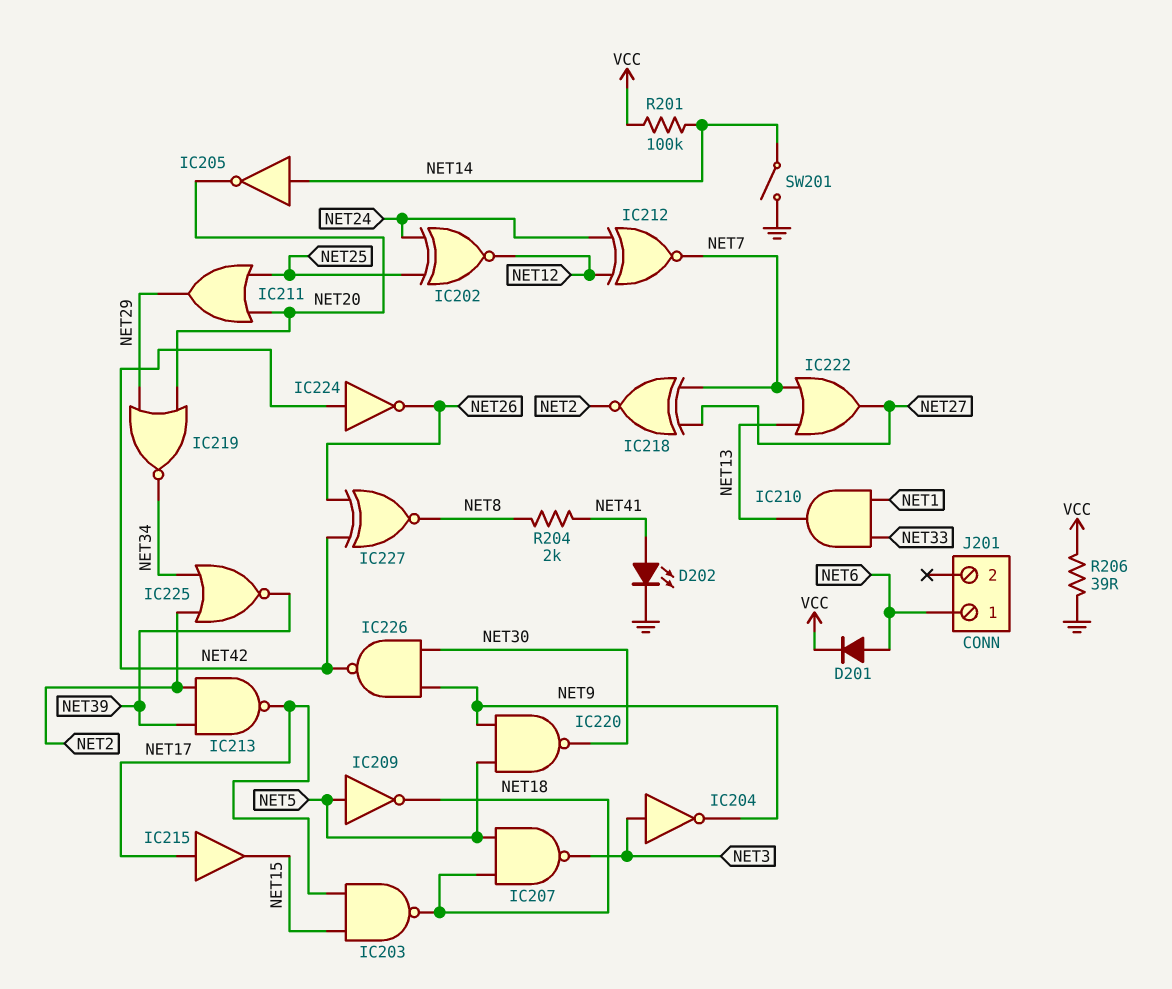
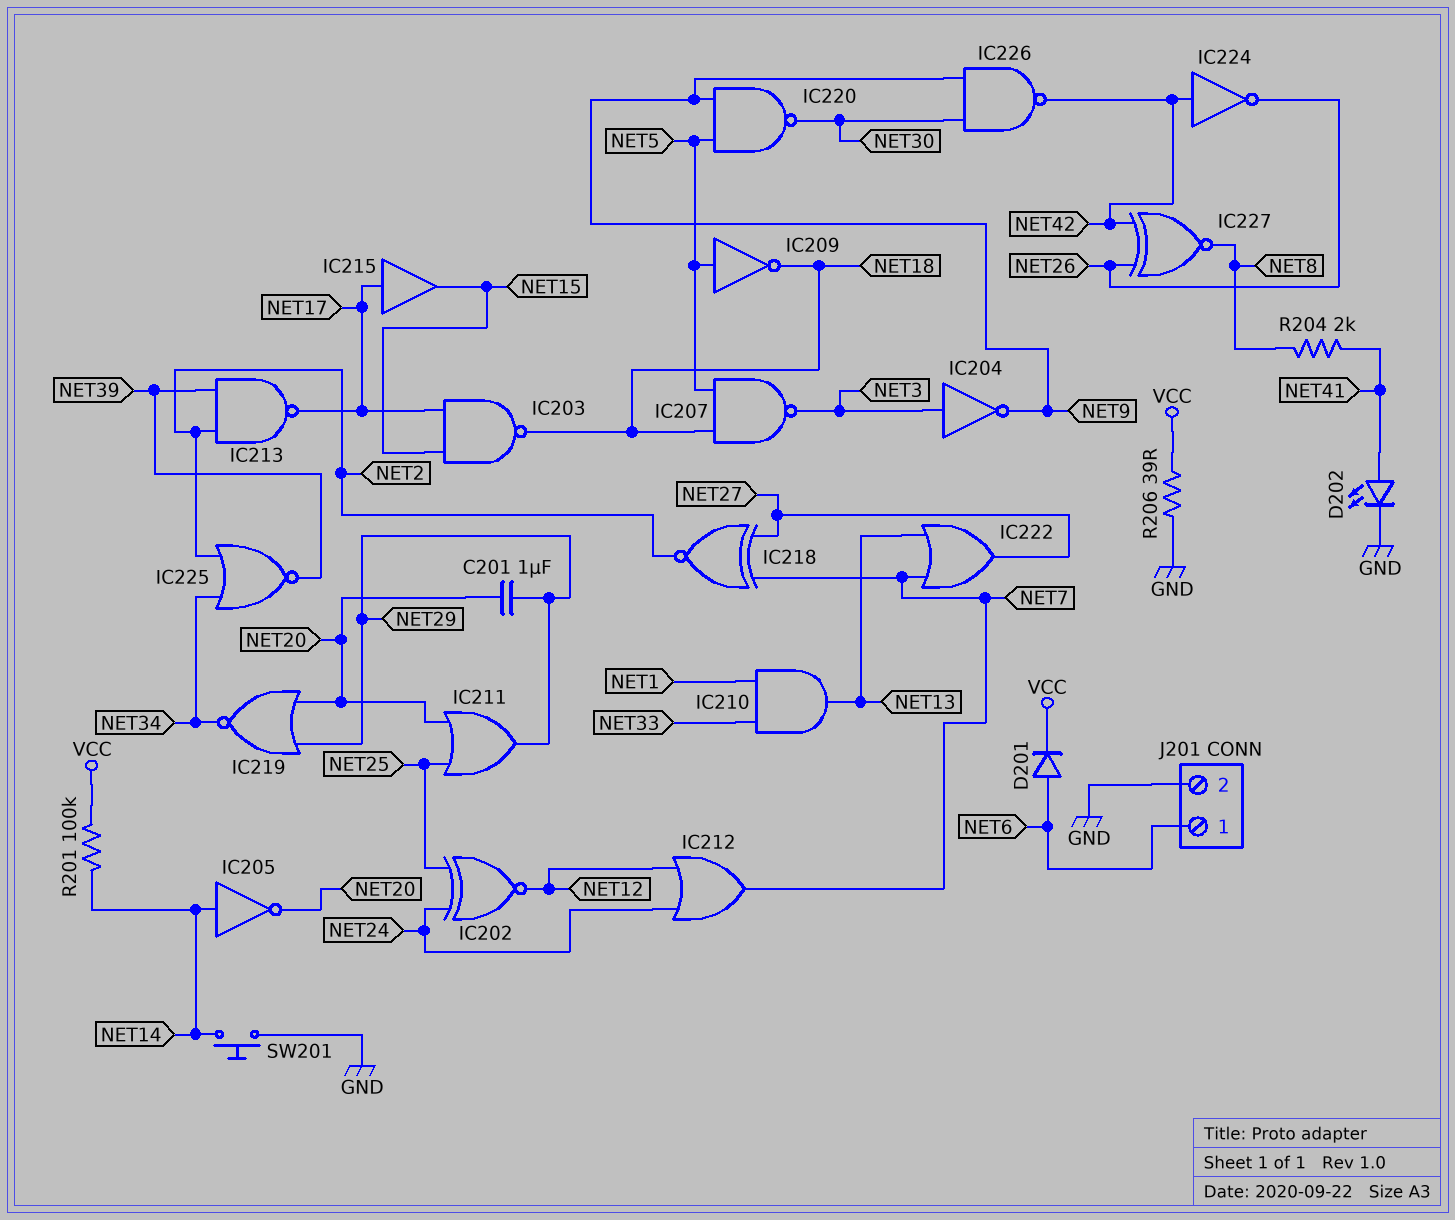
C201: none -> 1uF (NET20, NET29)
IC212: XNOR (in NET12, in NET24, out NET7) -> OR (in NET12, in NET24, out NET7)
J201 pin 2: none -> GND
SW201: switch (GND, NET14) -> button (GND, NET14)

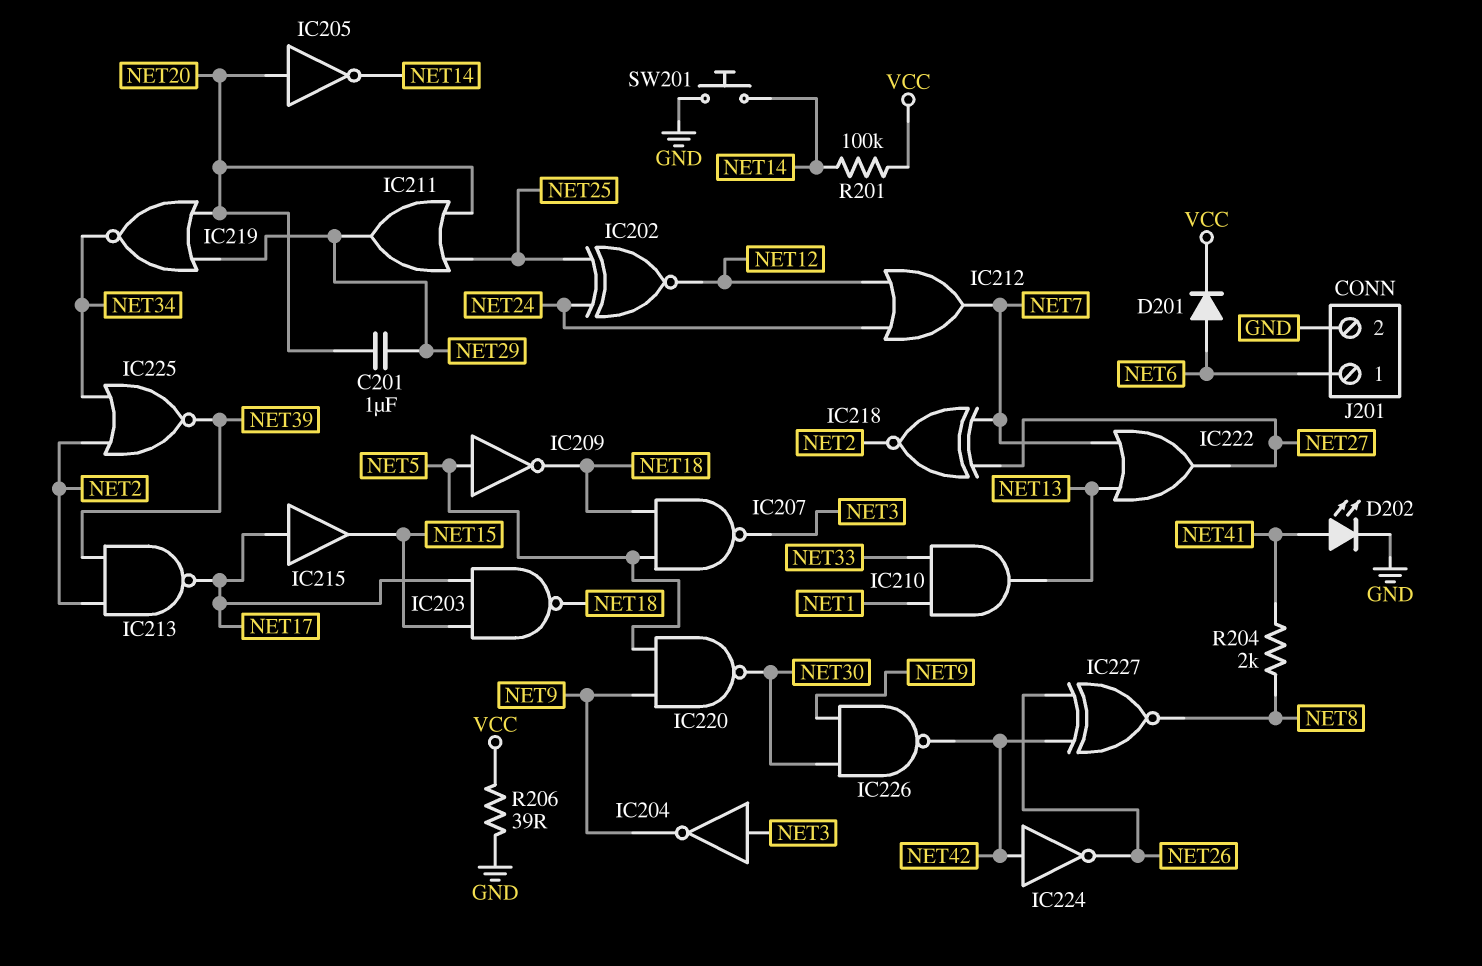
IC205: NOT (in NET14, out NET20) -> NOT (in NET20, out NET14)

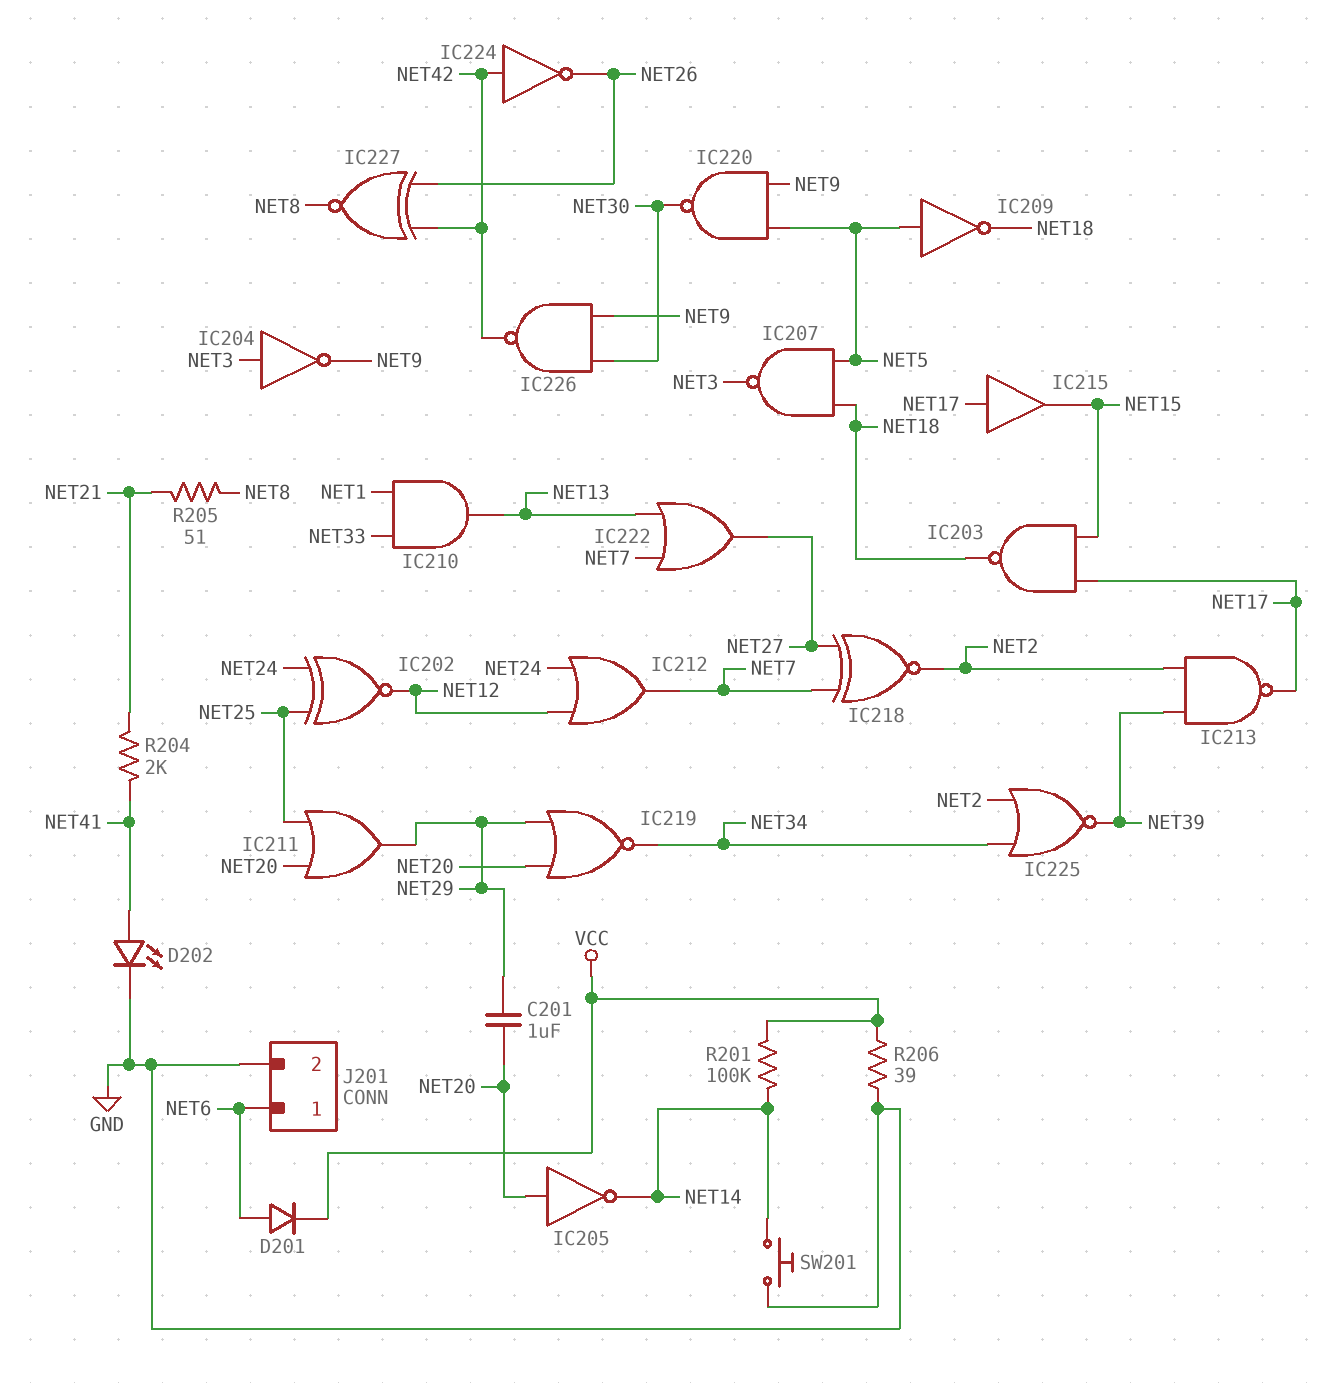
R204: 2k (NET8, NET41) -> 2k (NET21, NET41)
R205: none -> 51 (NET8, NET21)

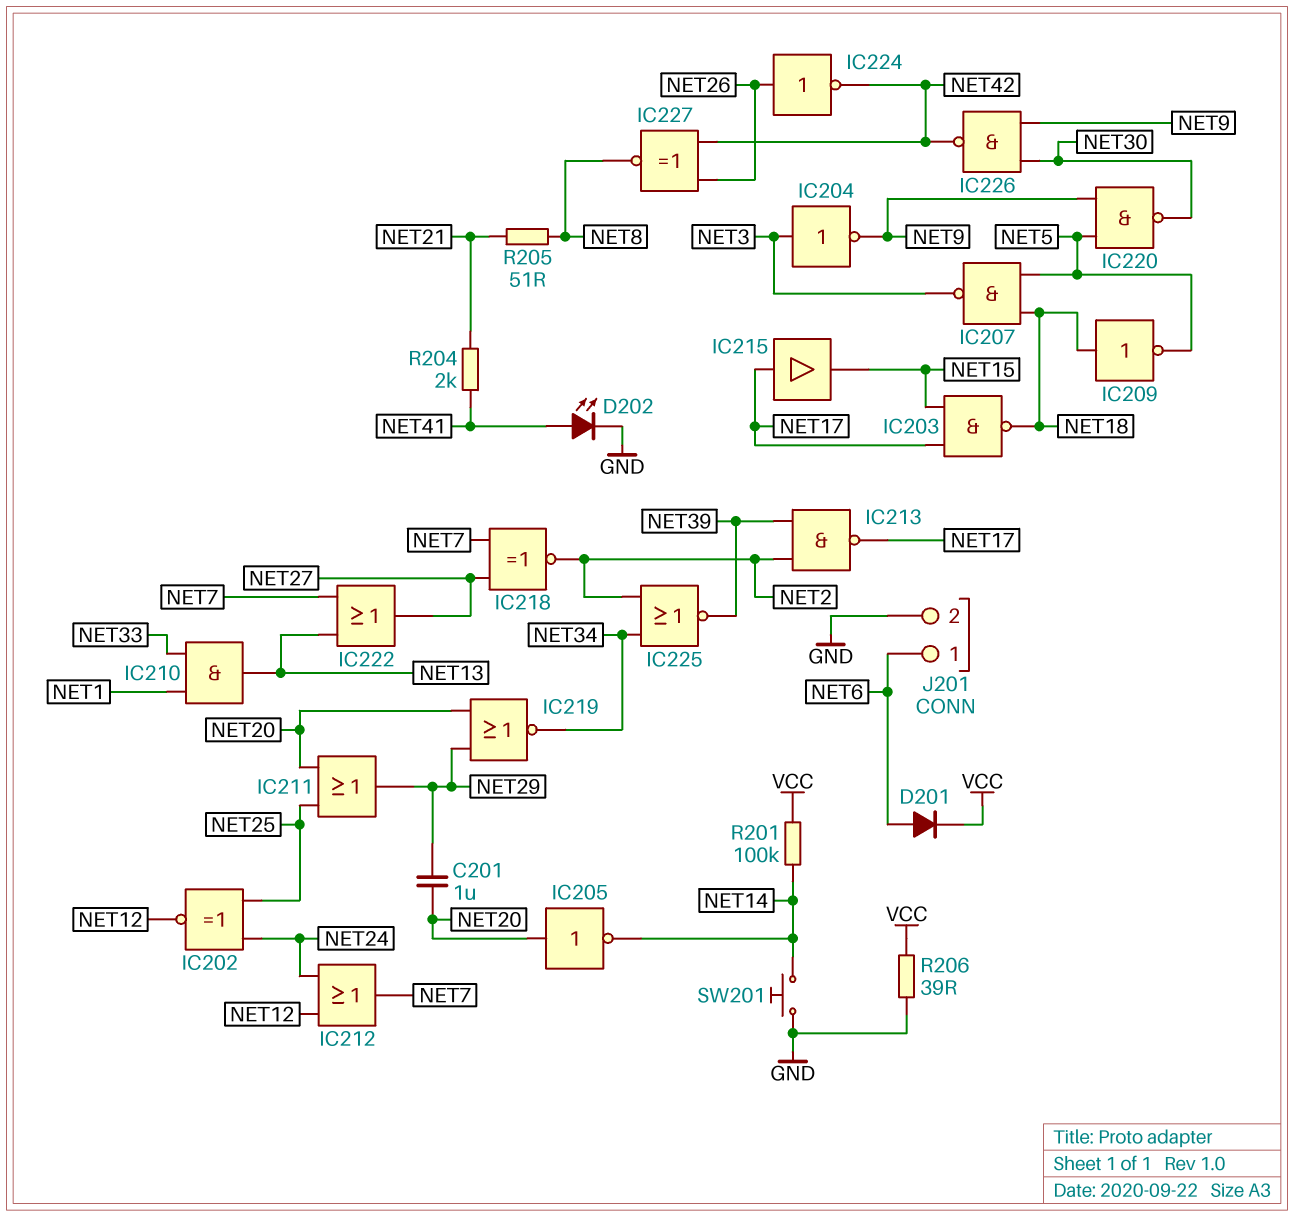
IC209: NOT (in NET5, out NET18) -> NOT (in NET18, out NET5)
IC224: NOT (in NET42, out NET26) -> NOT (in NET26, out NET42)

